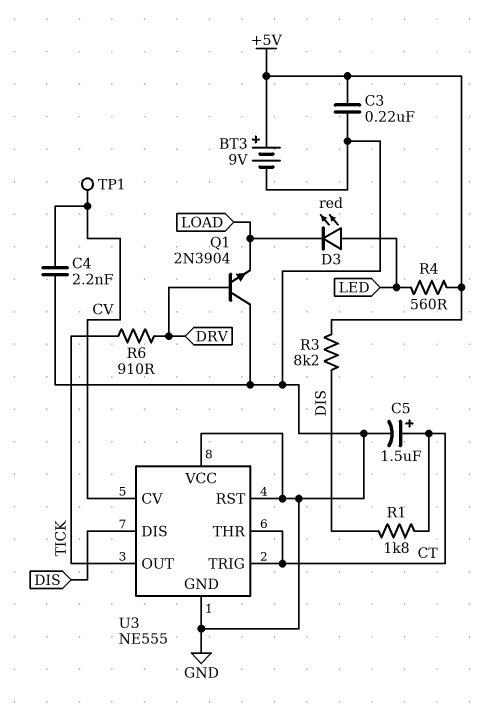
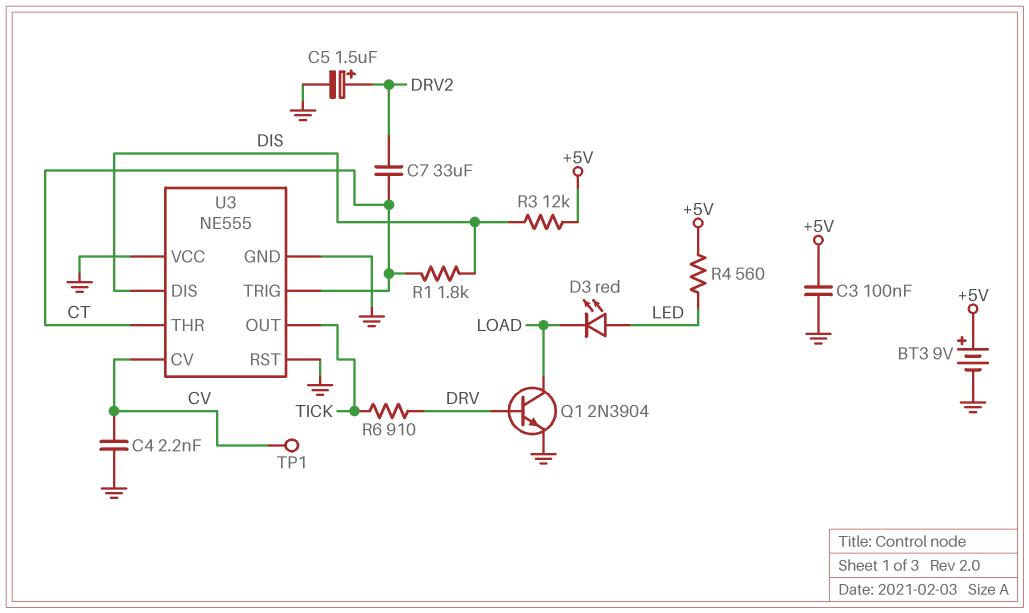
C3: 220nF (+5V, GND) -> 100nF (+5V, GND)
C5: 1.5uF (plus CT, minus GND) -> 1.5uF (plus DRV2, minus GND)
C7: none -> 33uF (CT, DRV2)
Q1: NPN 2N3904 (B DRV, C GND, E LOAD) -> NPN 2N3904 (B DRV, C LOAD, E GND)
R3: 8.2k (+5V, DIS) -> 12k (+5V, DIS)

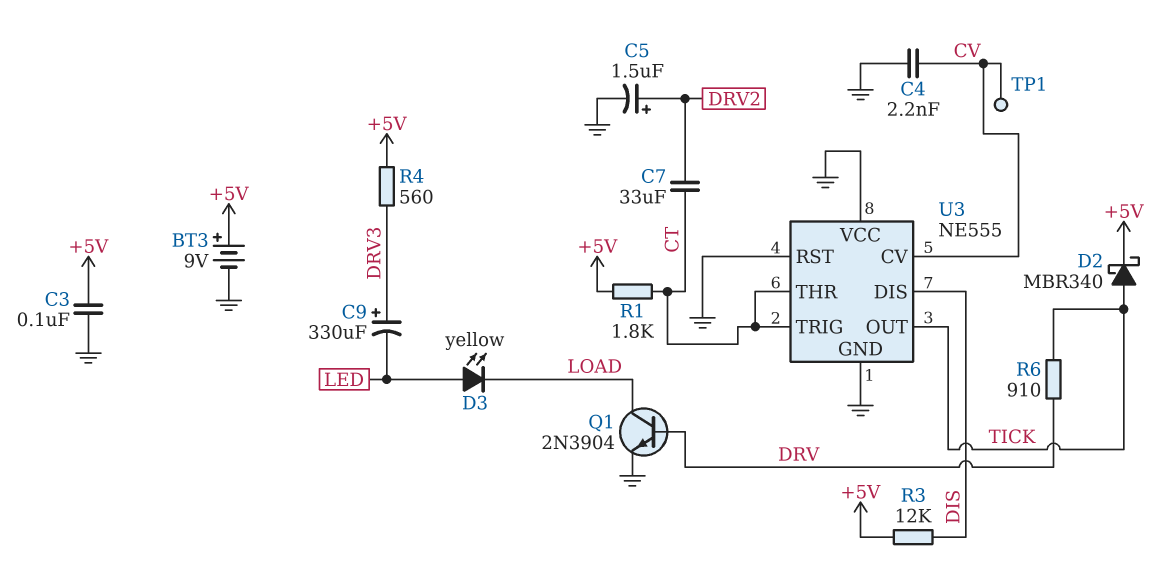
C9: none -> 330uF (plus DRV3, minus LED)
D2: none -> schottky MBR340 (A TICK, K +5V)
D3: LED red (A LED, K LOAD) -> LED yellow (A LED, K LOAD)
R1: 1.8k (CT, DIS) -> 1.8k (+5V, CT)
R4: 560 (+5V, LED) -> 560 (+5V, DRV3)

